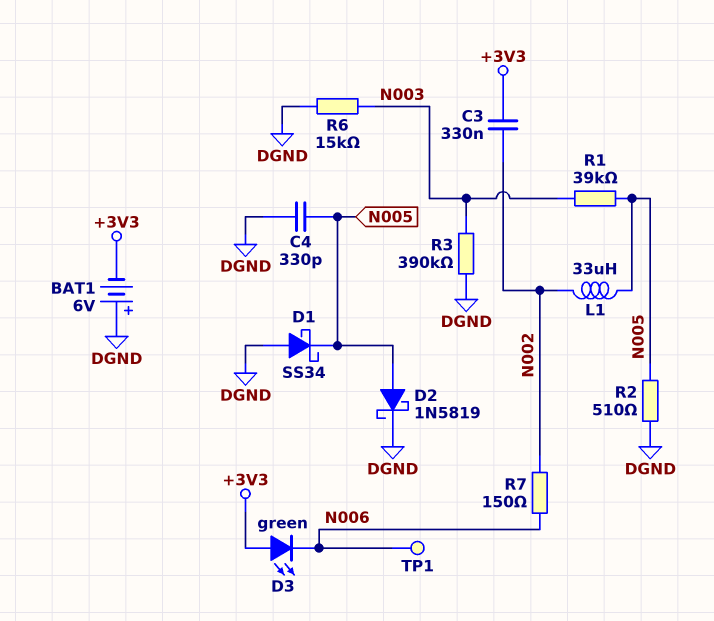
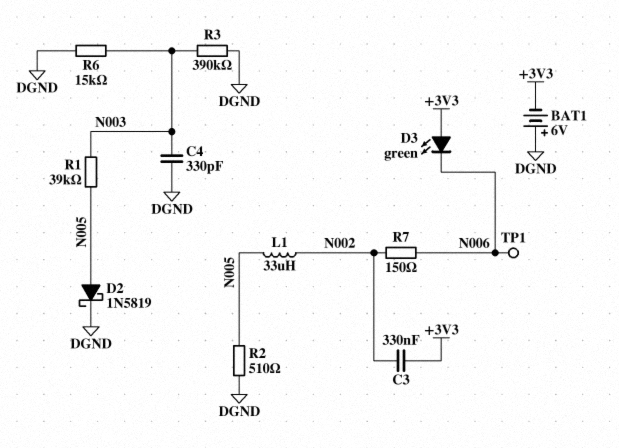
C4: 330pF (DGND, N005) -> 330pF (DGND, N003)
D1: schottky SS34 (A DGND, K N005) -> none

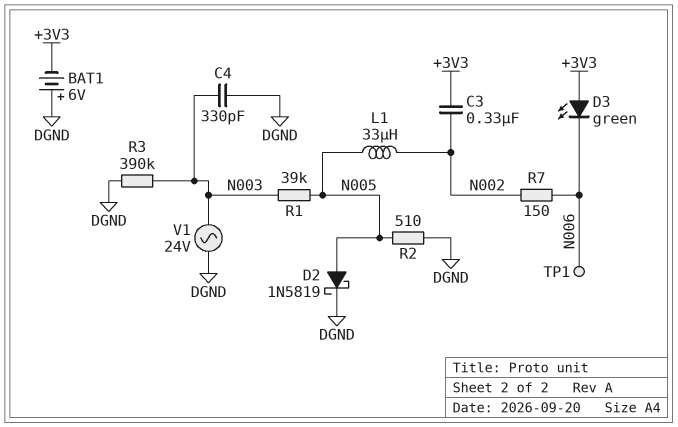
R6: 15k (DGND, N003) -> none
V1: none -> AC 24V (DGND, N003)

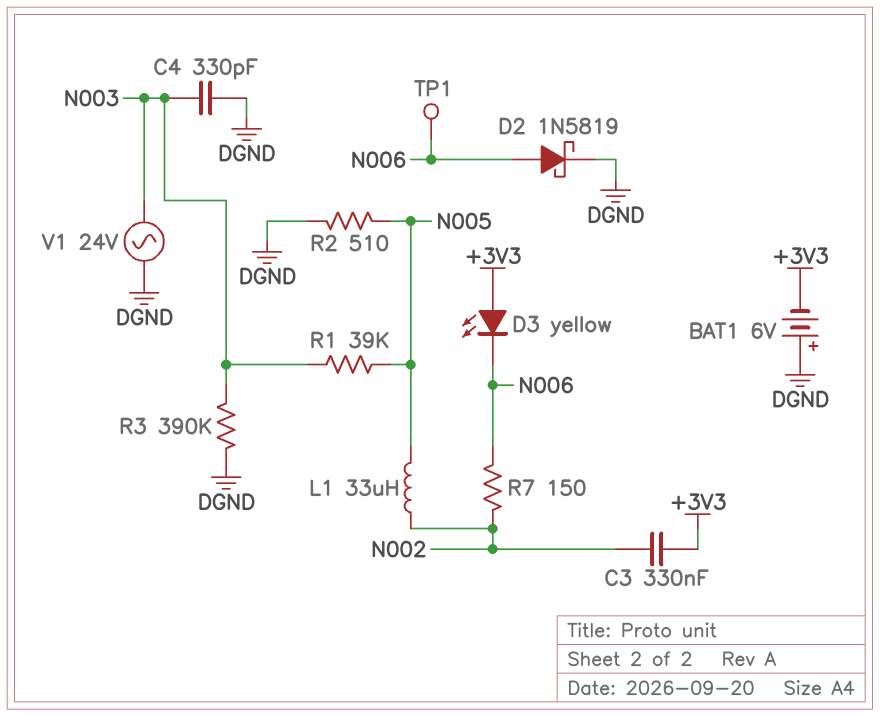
D2: schottky 1N5819 (A N005, K DGND) -> schottky 1N5819 (A N006, K DGND)
D3: LED green (A +3V3, K N006) -> LED yellow (A +3V3, K N006)

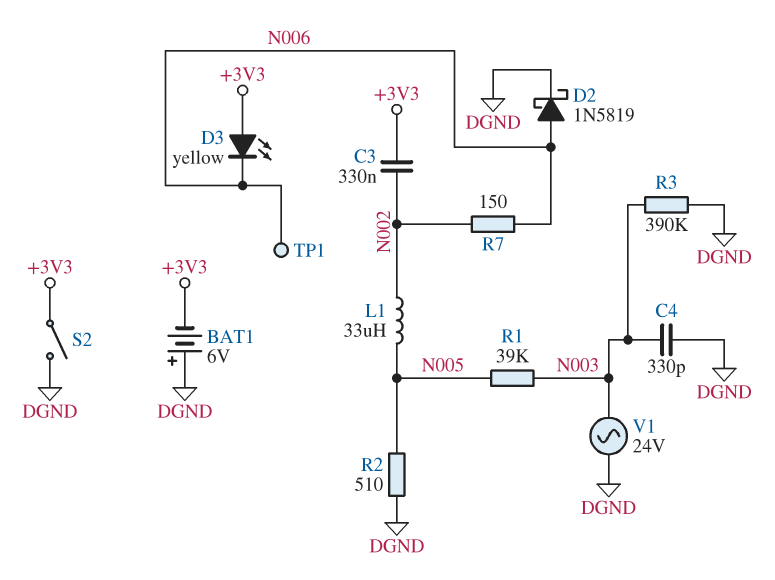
S2: none -> switch (+3V3, DGND)

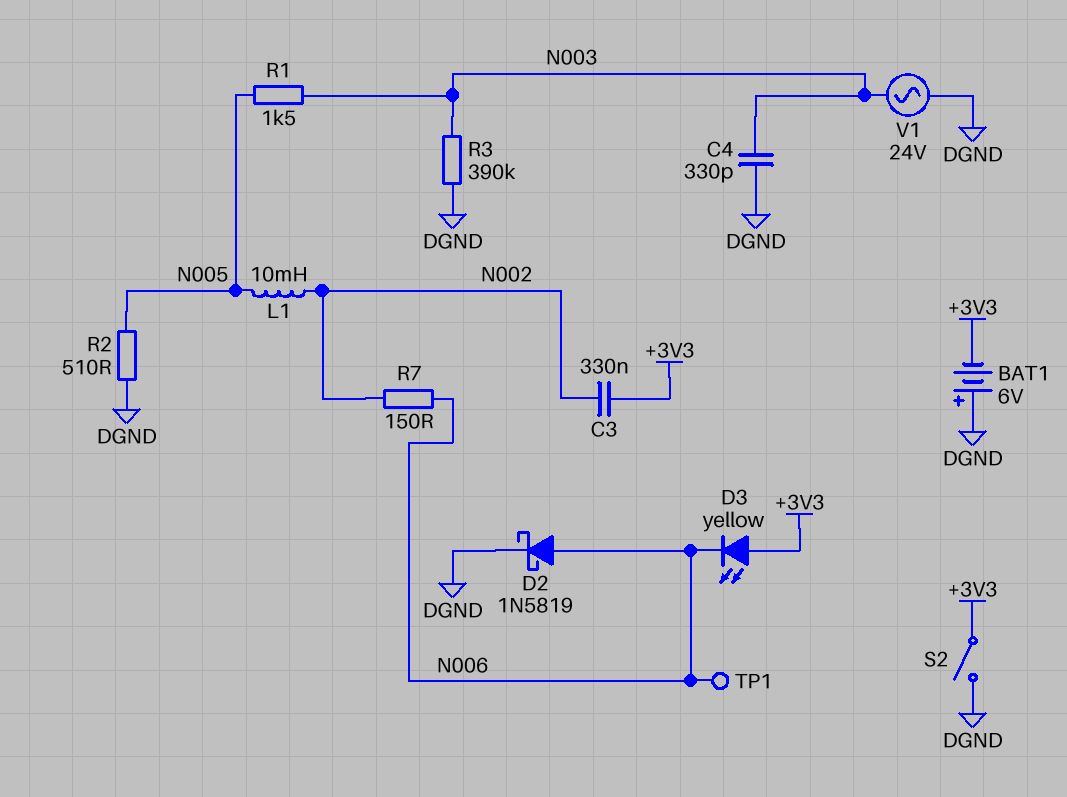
L1: 33uH (N002, N005) -> 10mH (N002, N005)
R1: 39k (N003, N005) -> 1.5k (N003, N005)

